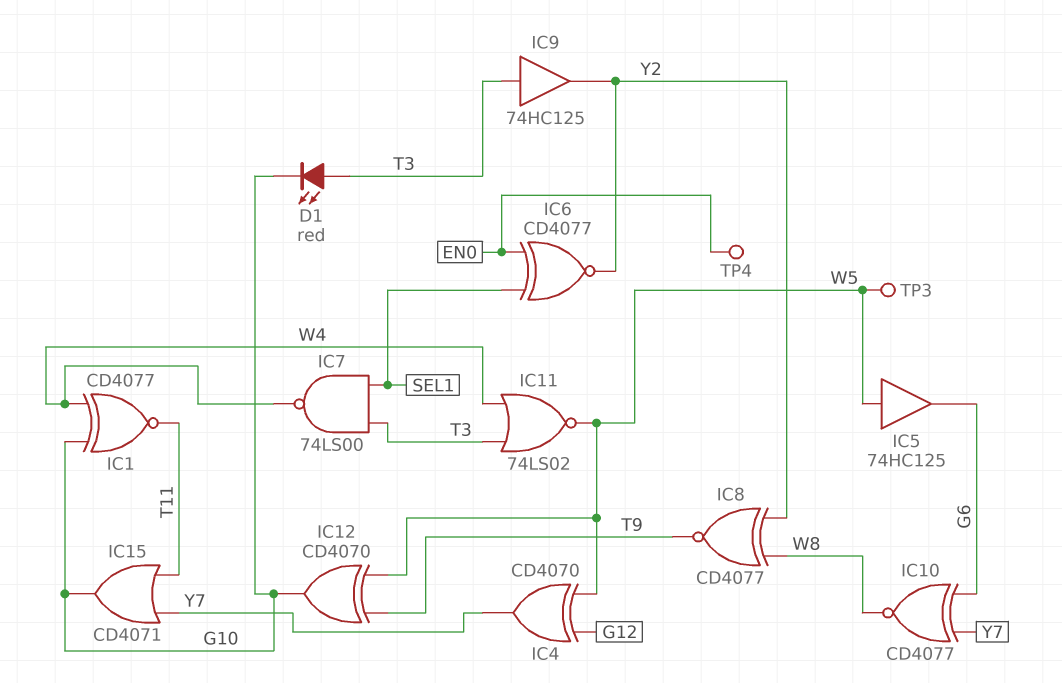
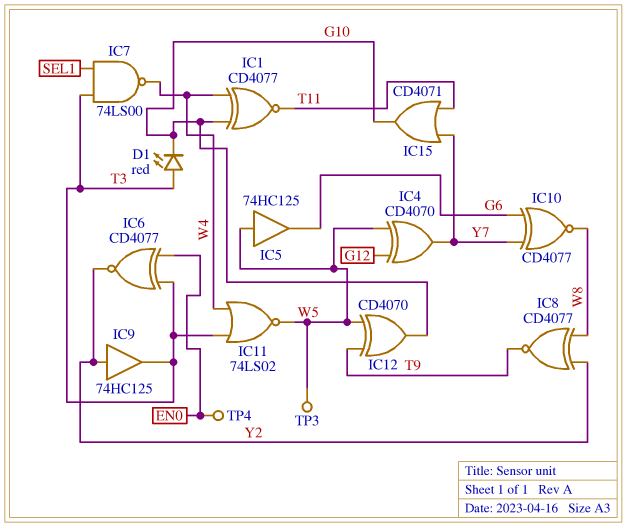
IC6: XNOR CD4077 (in EN0, in SEL1, out Y2) -> XNOR CD4077 (in EN0, in T3, out Y2)
IC9: buffer 74HC125 (in T3, out Y2) -> buffer 74HC125 (in Y2, out T3)

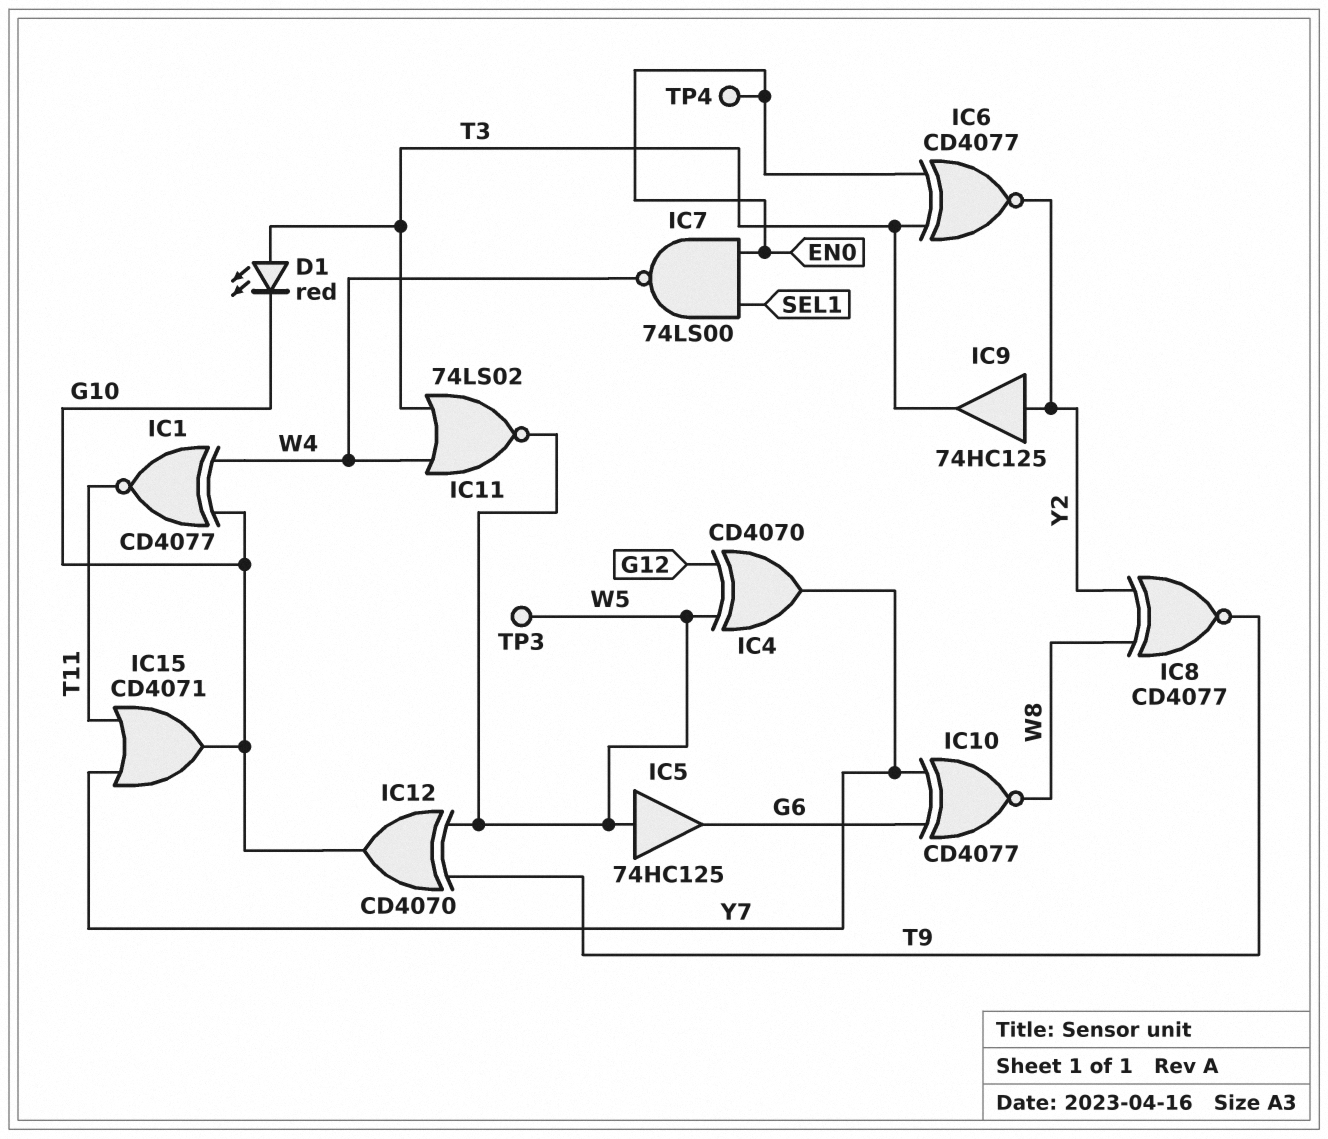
IC7: NAND 74LS00 (in SEL1, in T3, out W4) -> NAND 74LS00 (in EN0, in SEL1, out W4)

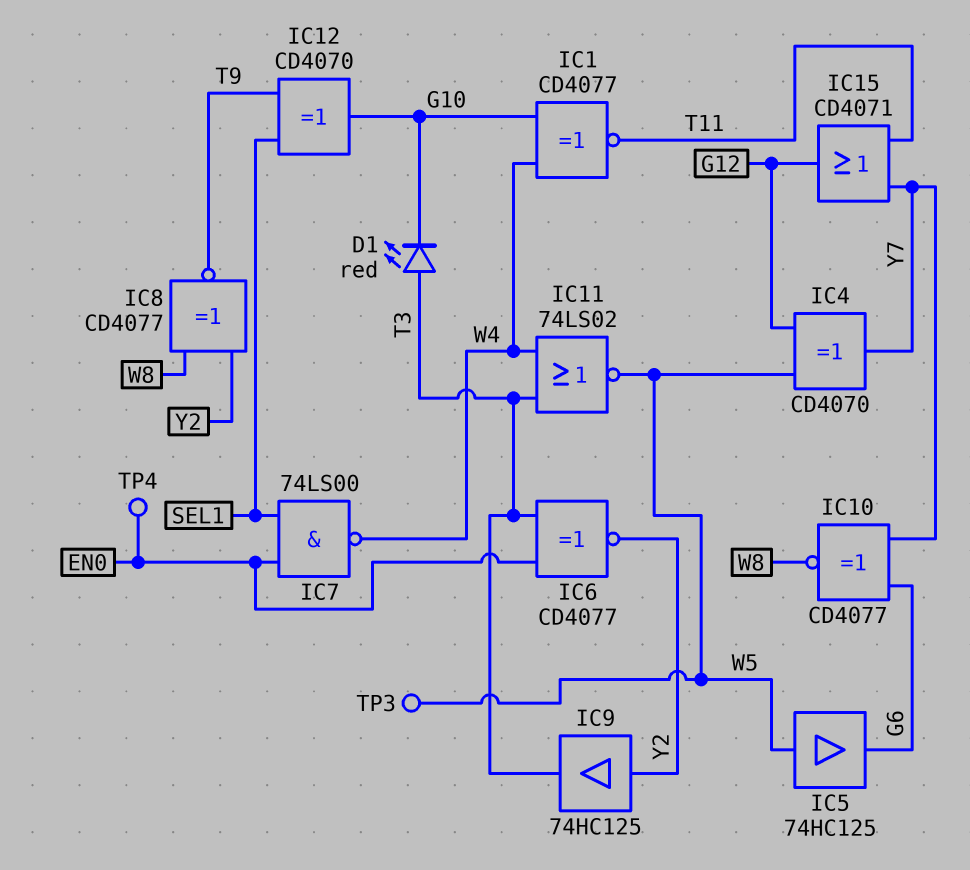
IC12: XOR CD4070 (in T9, in W5, out G10) -> XOR CD4070 (in SEL1, in T9, out G10)
IC15: OR CD4071 (in T11, in Y7, out G10) -> OR CD4071 (in T11, in Y7, out G12)

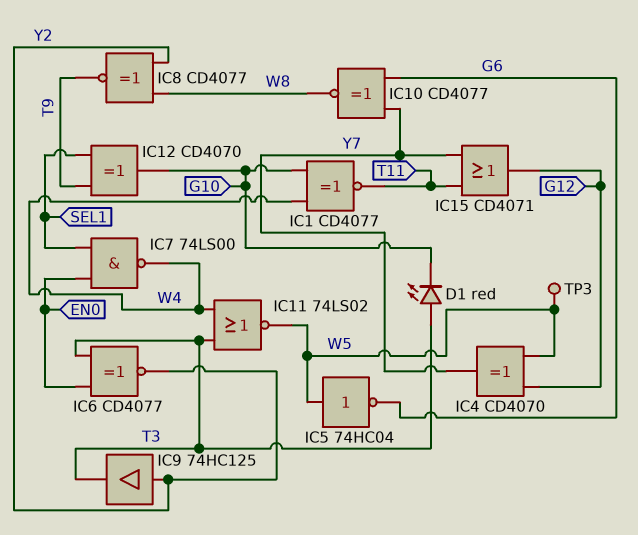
IC5: buffer 74HC125 (in W5, out G6) -> NOT 74HC04 (in W5, out G6)
TP4: test point (EN0) -> none

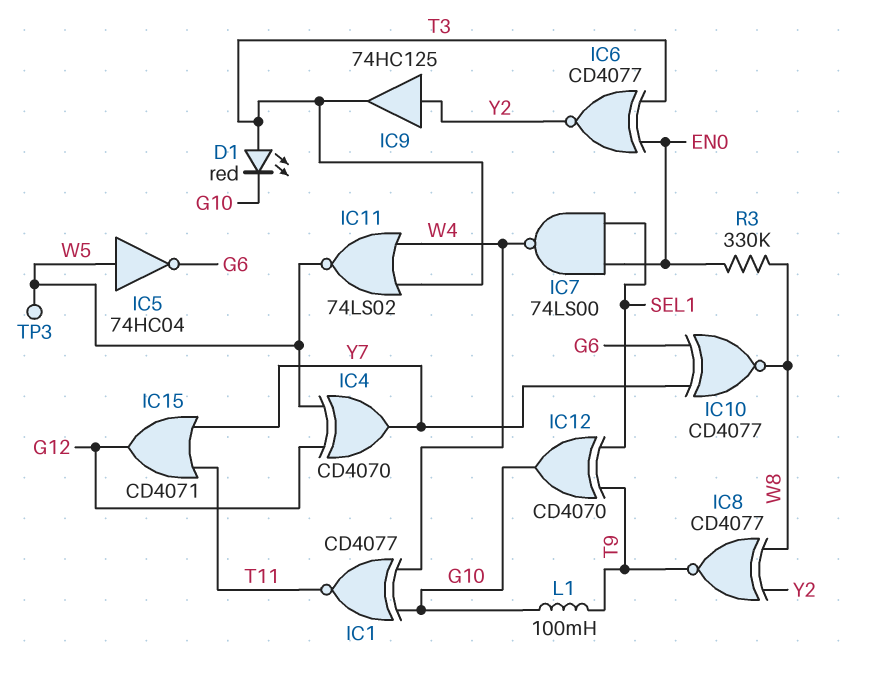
L1: none -> 100mH (G10, T9)
R3: none -> 330k (EN0, W8)

